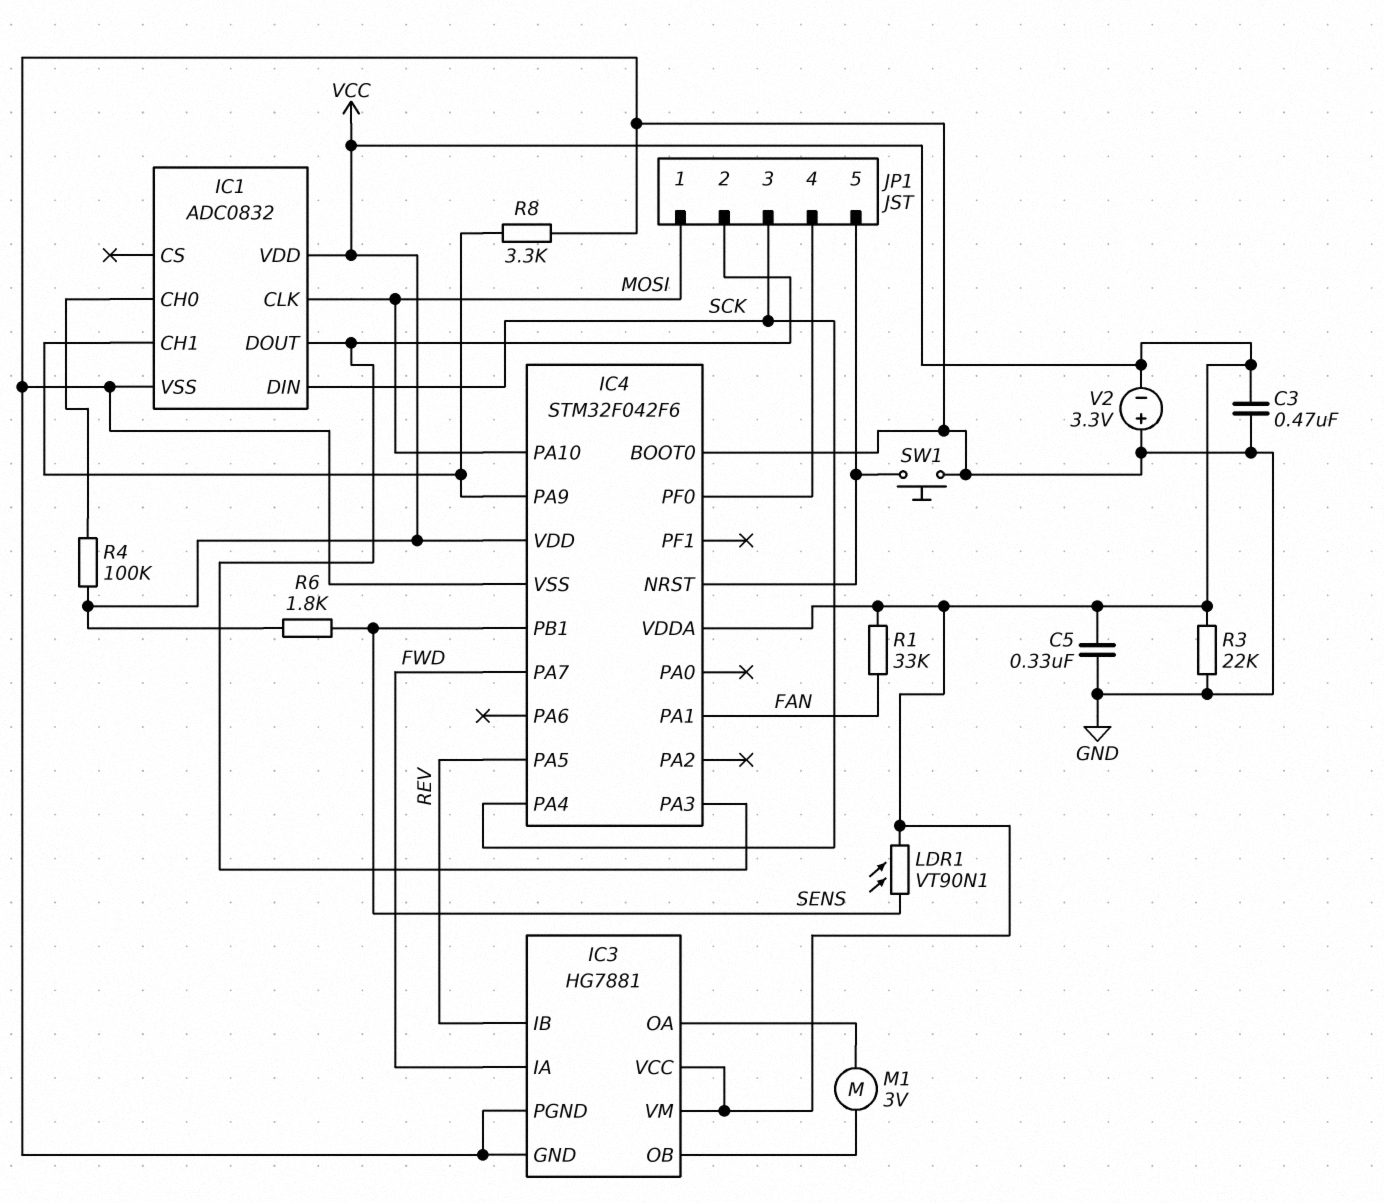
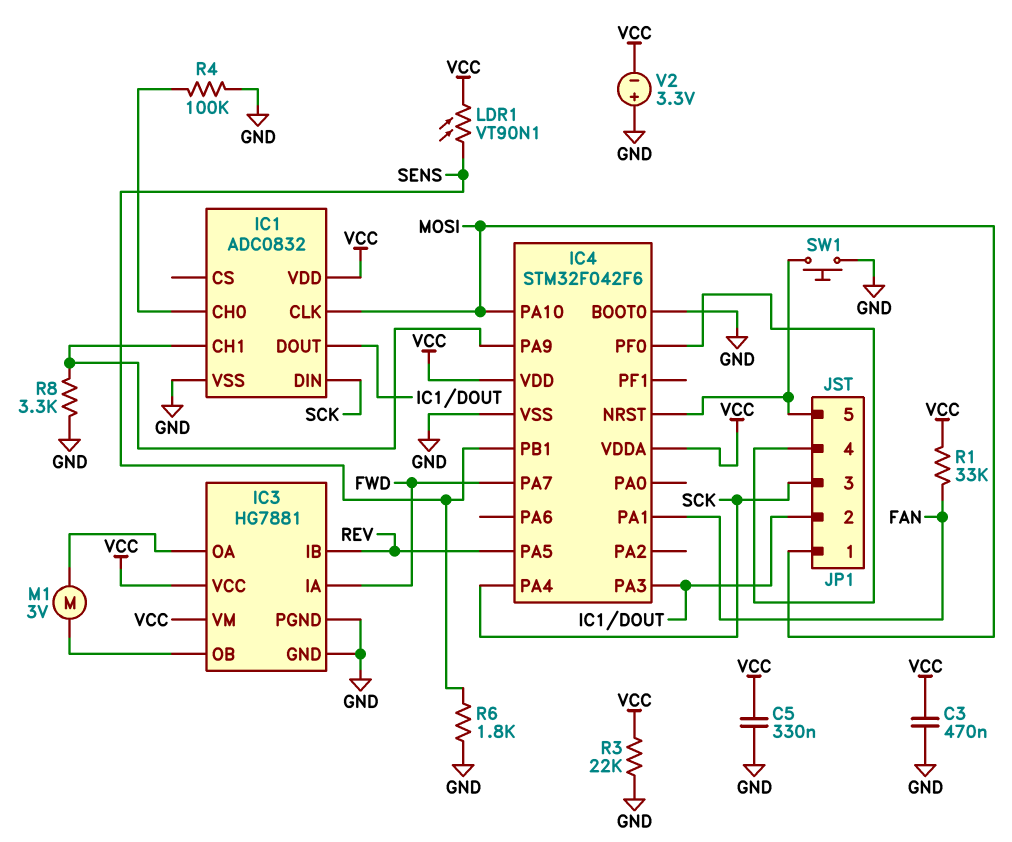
R4: 100k (IC1/CH0, VCC) -> 100k (GND, IC1/CH0)
R6: 1.8k (SENS, VCC) -> 1.8k (GND, SENS)

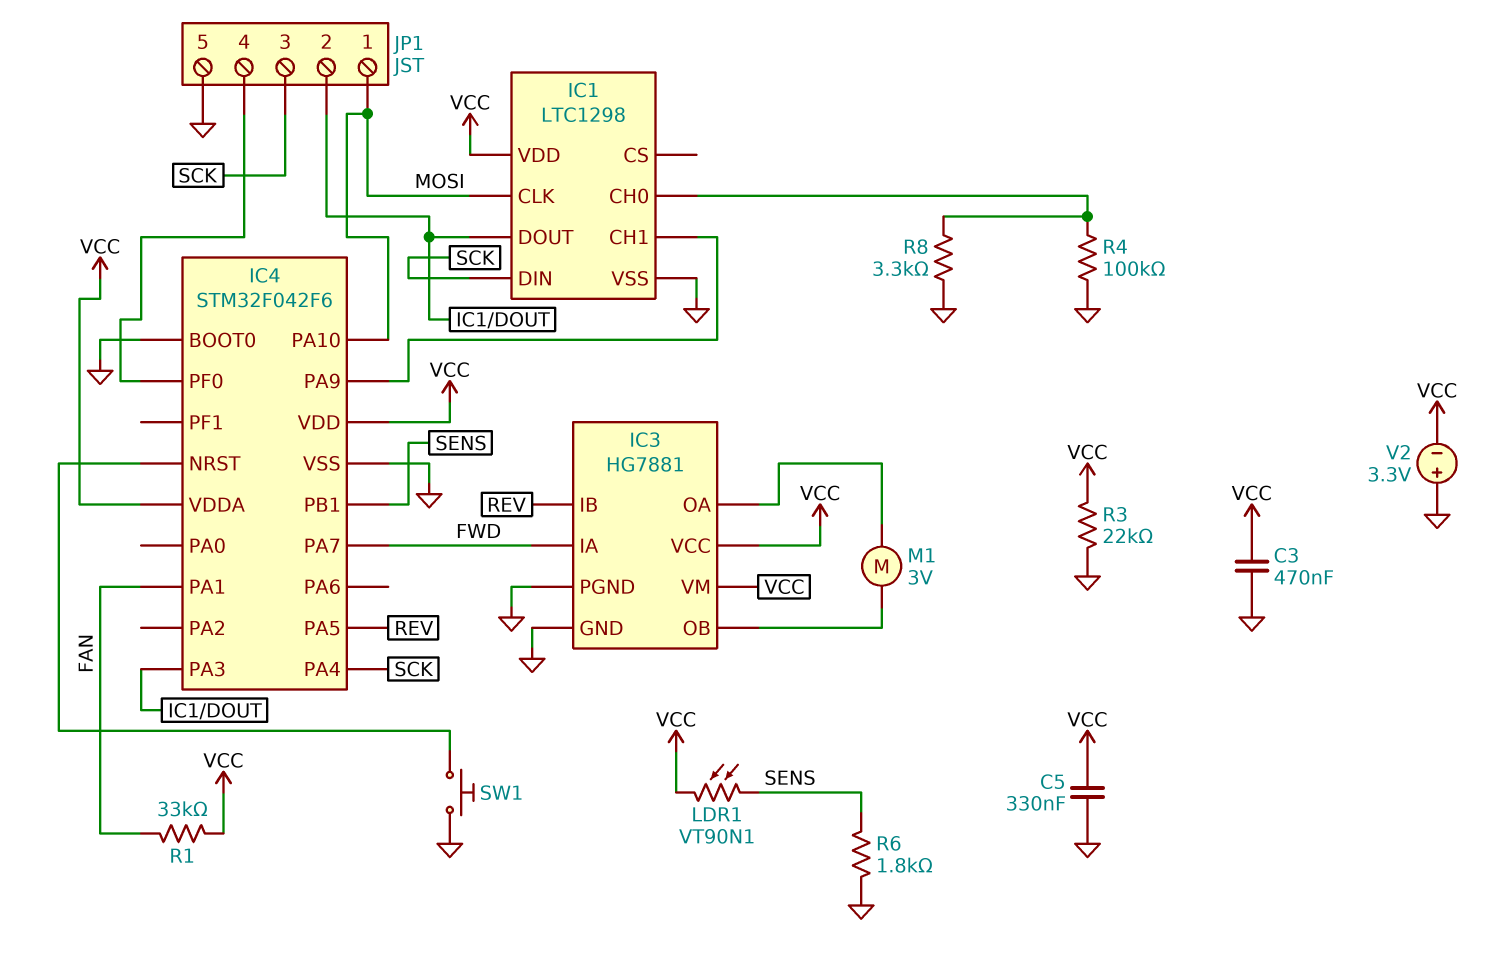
IC1: ADC0832 -> LTC1298
JP1 pin 5: IC4/NRST -> GND
R8: 3.3k (GND, IC1/CH1) -> 3.3k (GND, IC1/CH0)

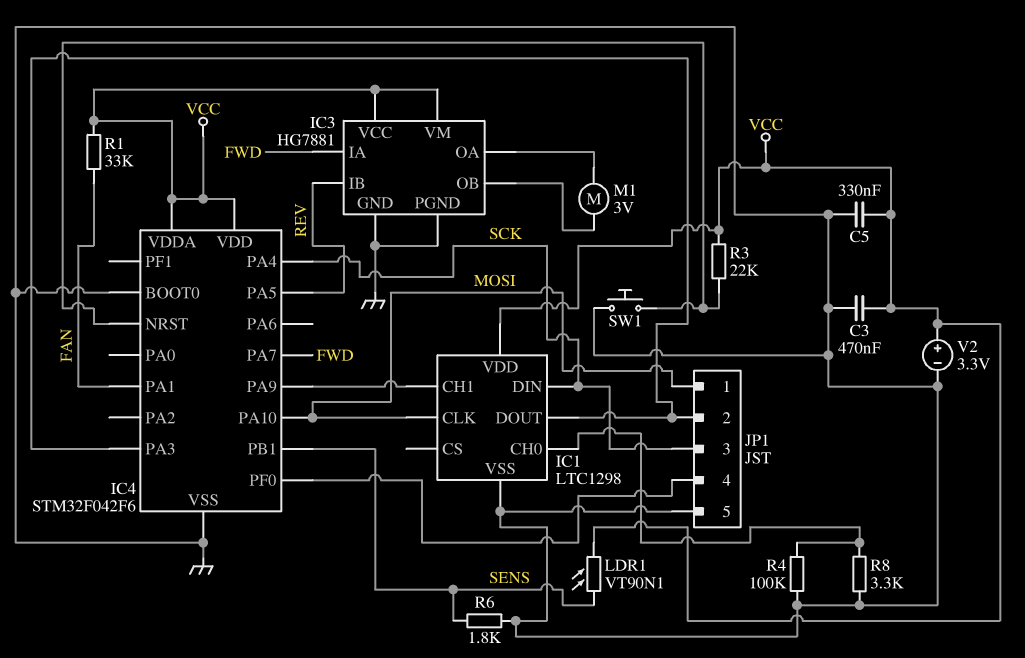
R3: 22k (GND, VCC) -> 22k (IC4/NRST, VCC)
V2: 3.3V (plus GND, minus VCC) -> 3.3V (plus VCC, minus GND)

